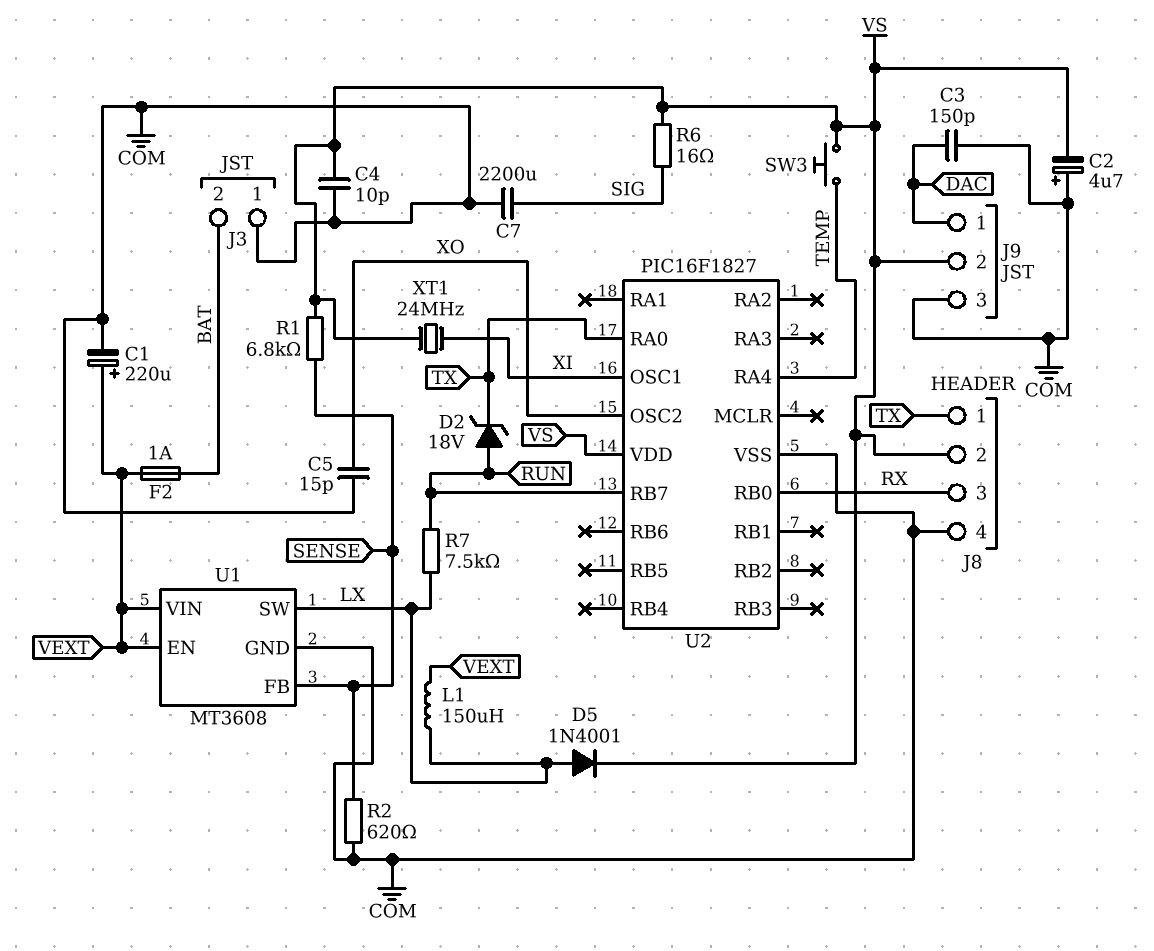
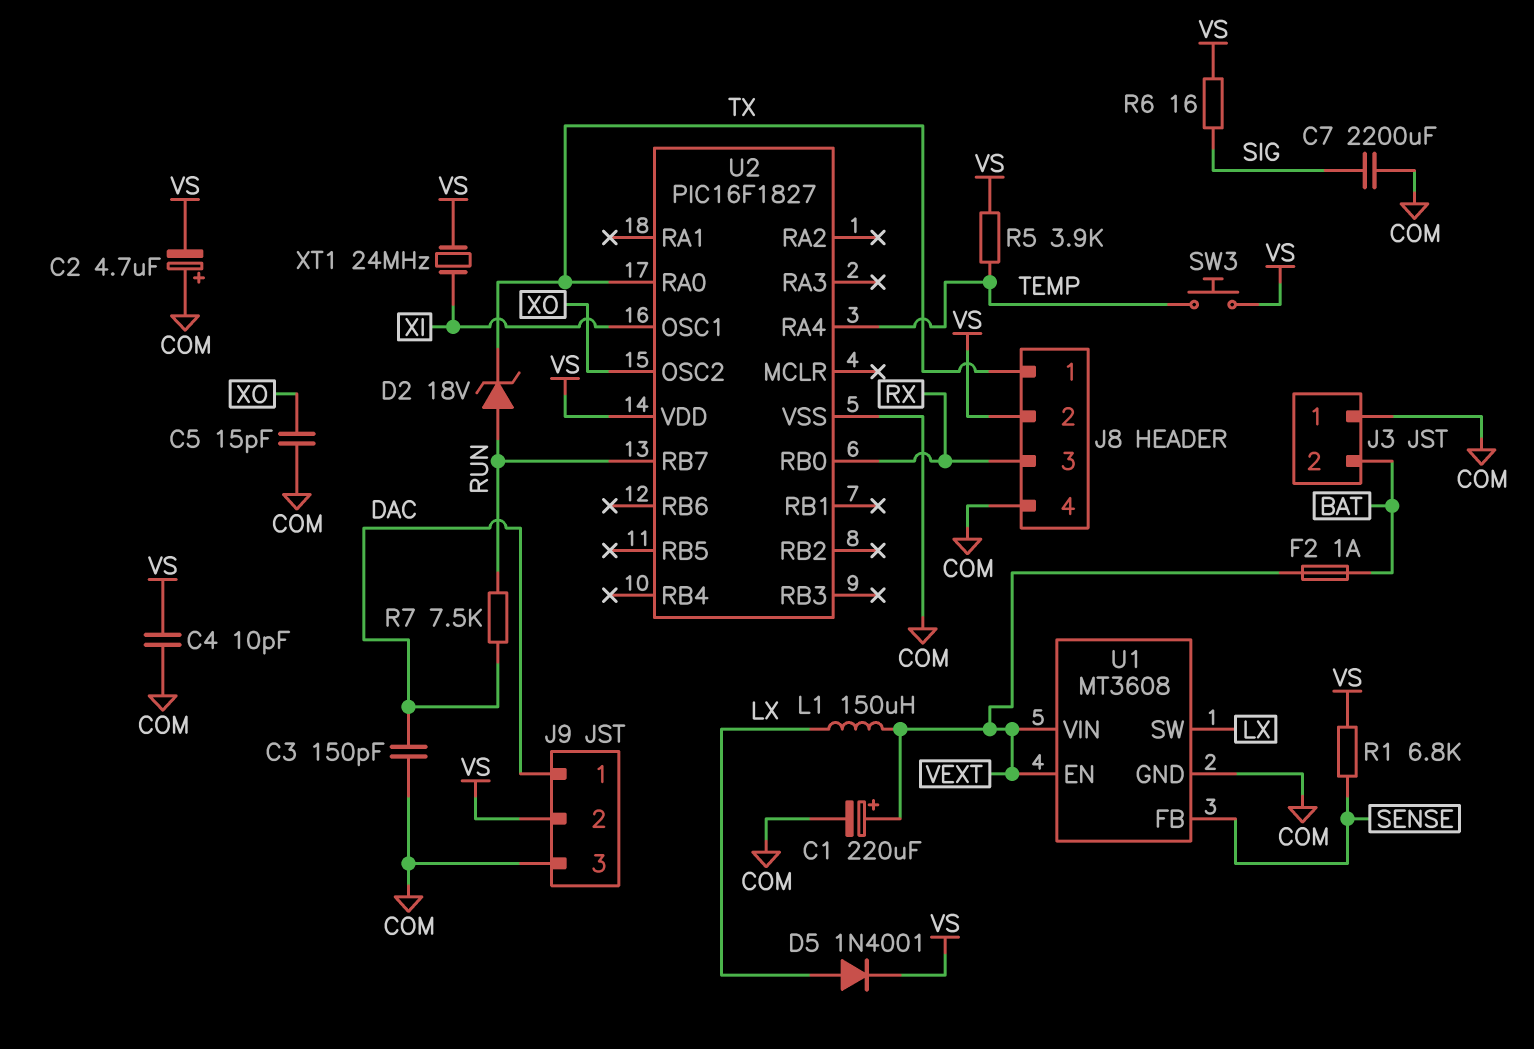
R2: 620 (COM, SENSE) -> none
R5: none -> 3.9k (TEMP, VS)
R7: 7.5k (LX, RUN) -> 7.5k (DAC, RUN)

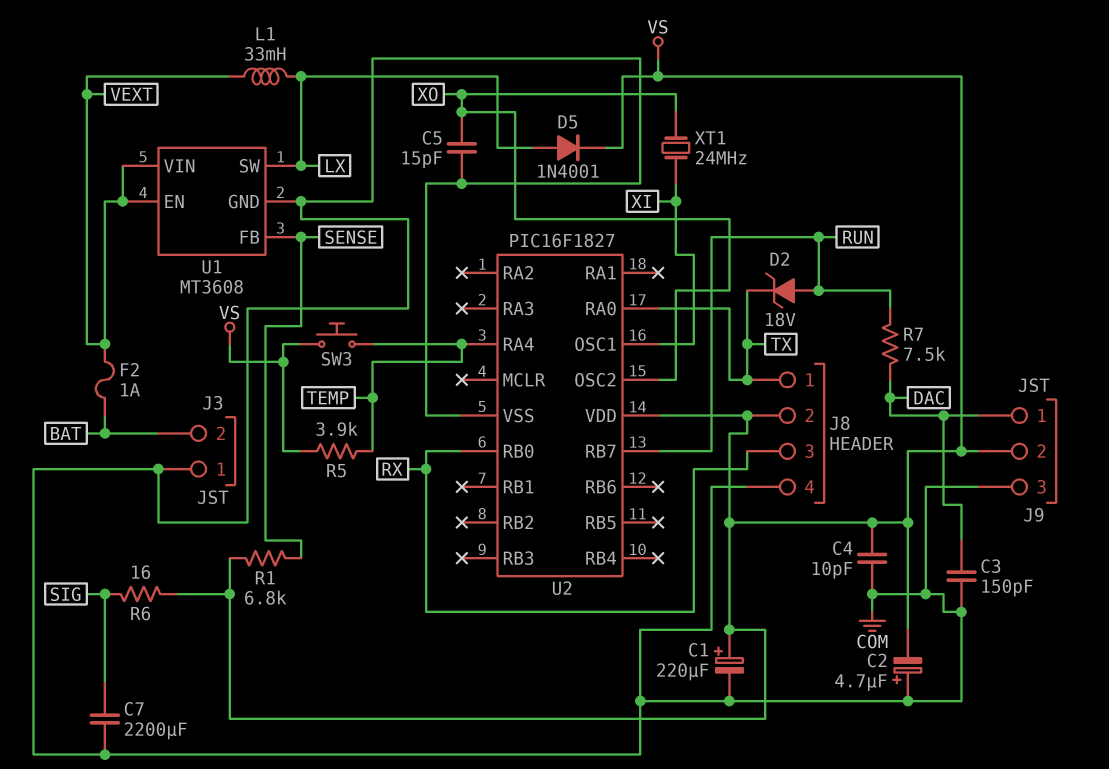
C1: 220uF (plus VEXT, minus COM) -> 220uF (plus VS, minus COM)
L1: 150uH (LX, VEXT) -> 33mH (LX, VEXT)
XT1: 24MHz (VS, XI) -> 24MHz (XI, XO)

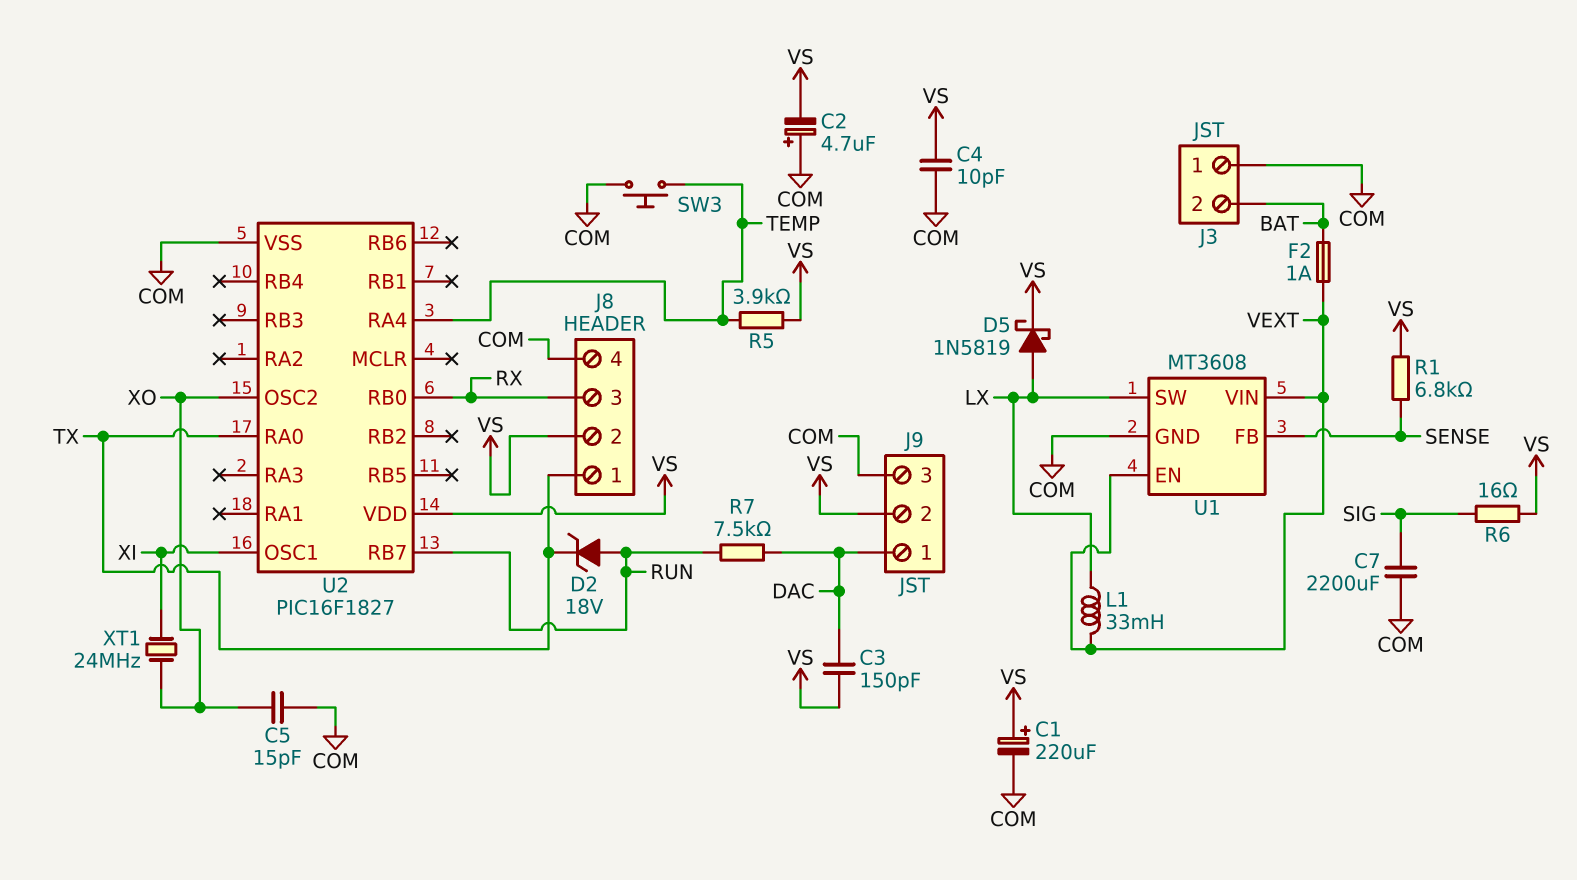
C3: 150pF (COM, DAC) -> 150pF (DAC, VS)
D5: diode 1N4001 (A LX, K VS) -> schottky 1N5819 (A LX, K VS)
SW3: button (TEMP, VS) -> button (COM, TEMP)

